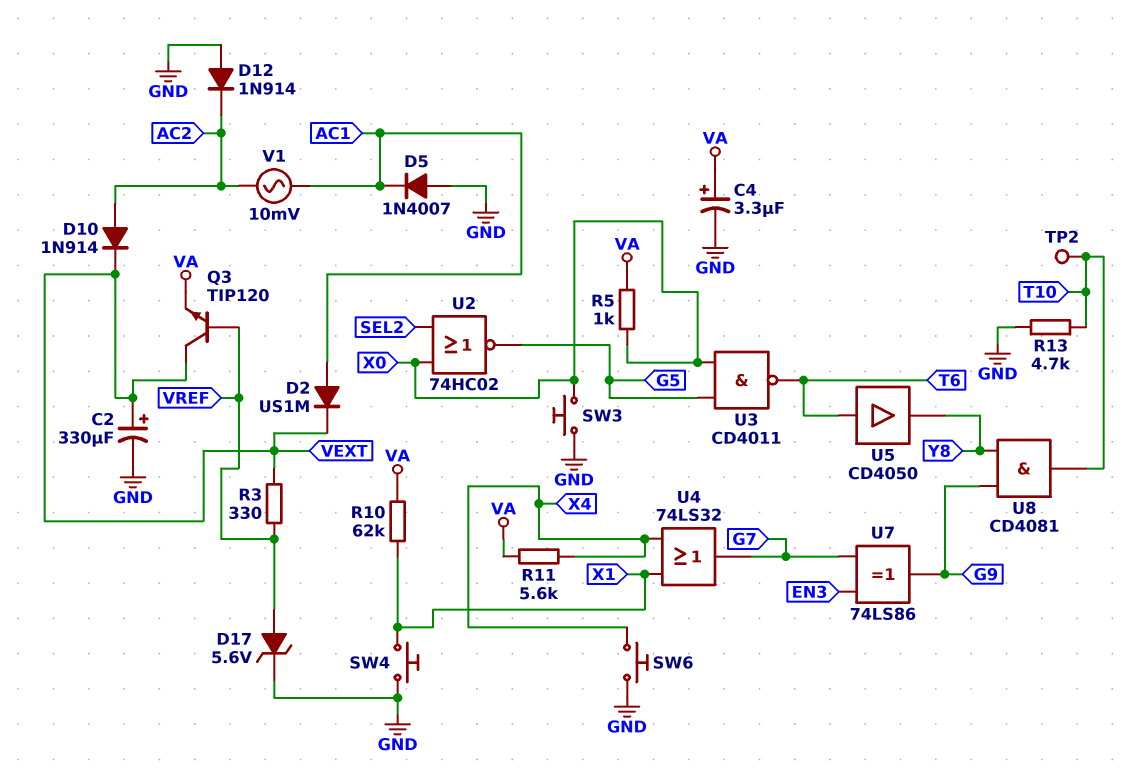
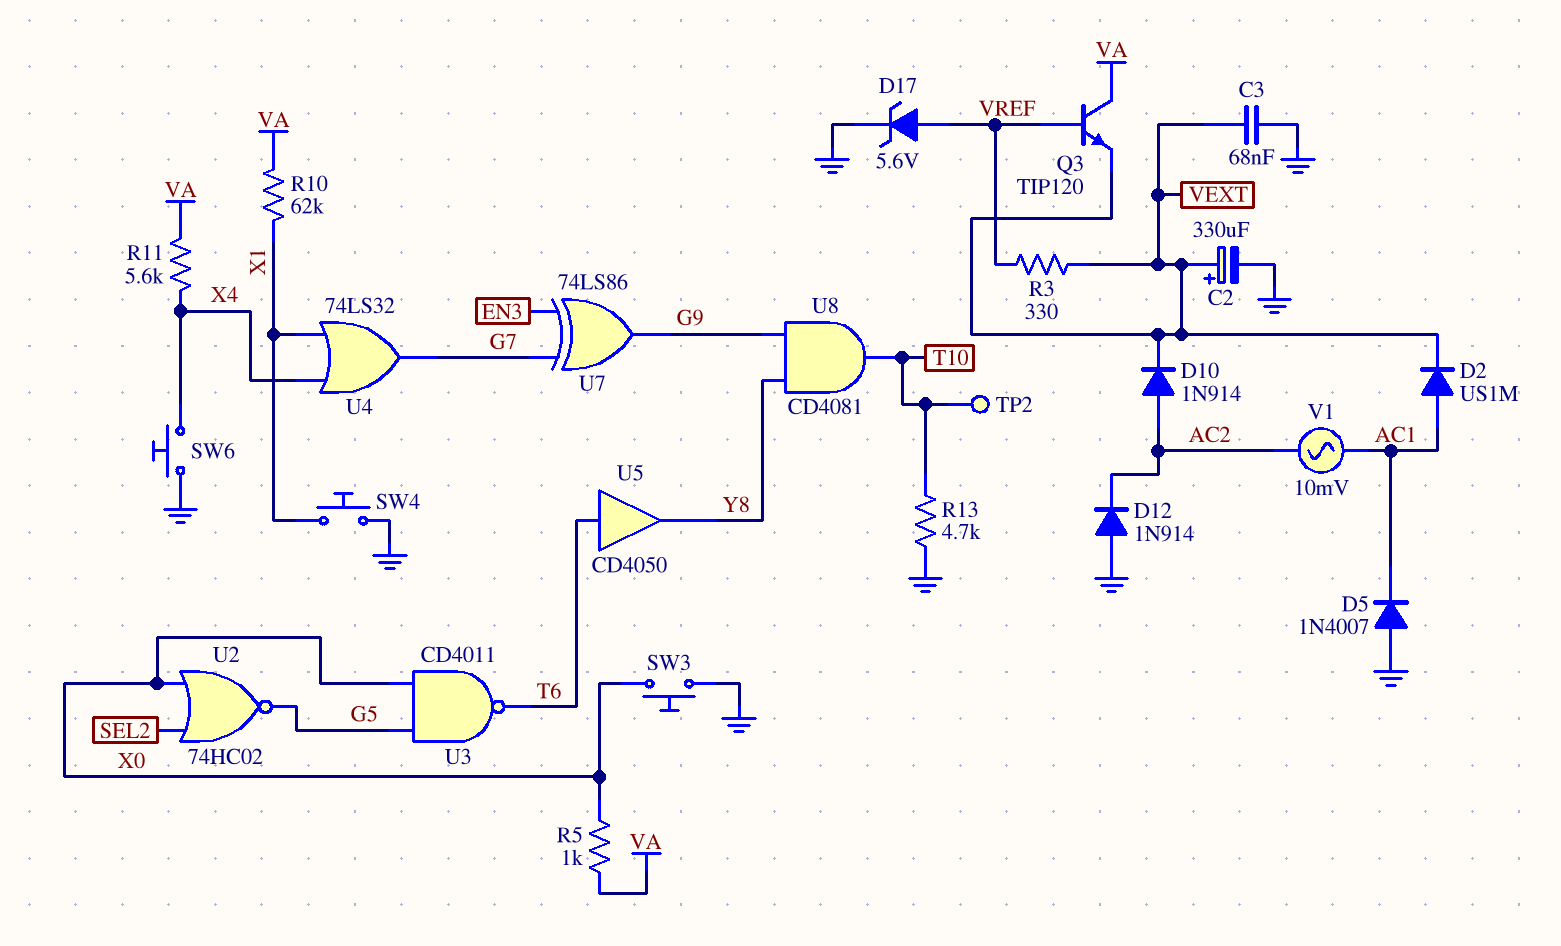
C3: none -> 68nF (GND, VEXT)
C4: 3.3uF (plus VA, minus GND) -> none
Q3: NPN TIP120 (B VREF, C VEXT, E VA) -> NPN TIP120 (B VREF, C VA, E VEXT)

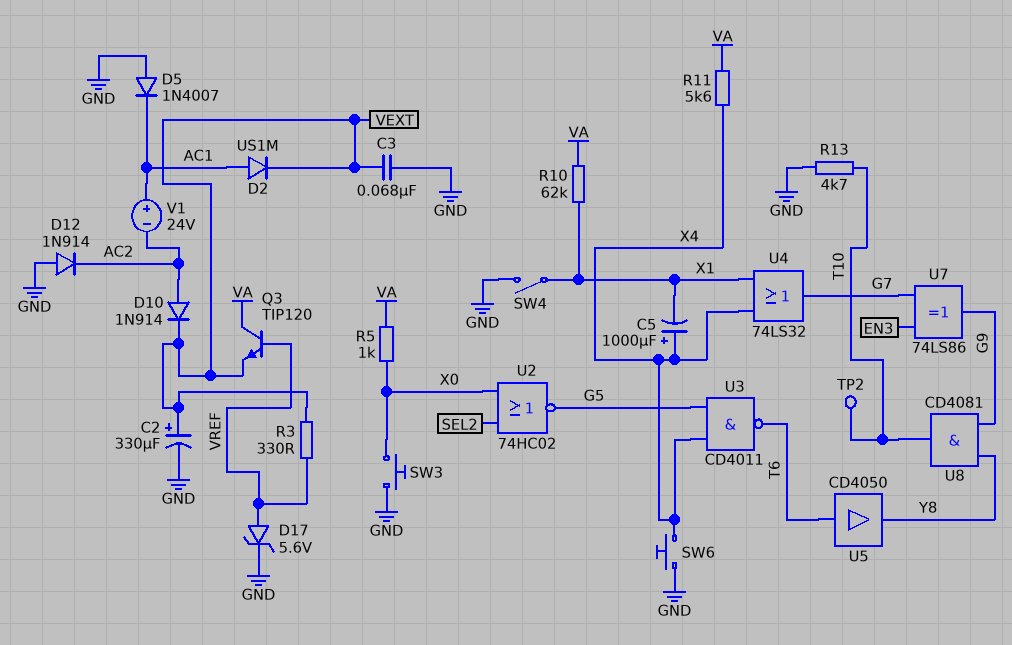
C5: none -> 1000uF (plus X4, minus X1)
SW4: button (GND, X1) -> switch (GND, X1)
U3: NAND CD4011 (in G5, in X0, out T6) -> NAND CD4011 (in G5, in X4, out T6)
V1: AC 10mV (AC1, AC2) -> 24V (plus AC1, minus AC2)

